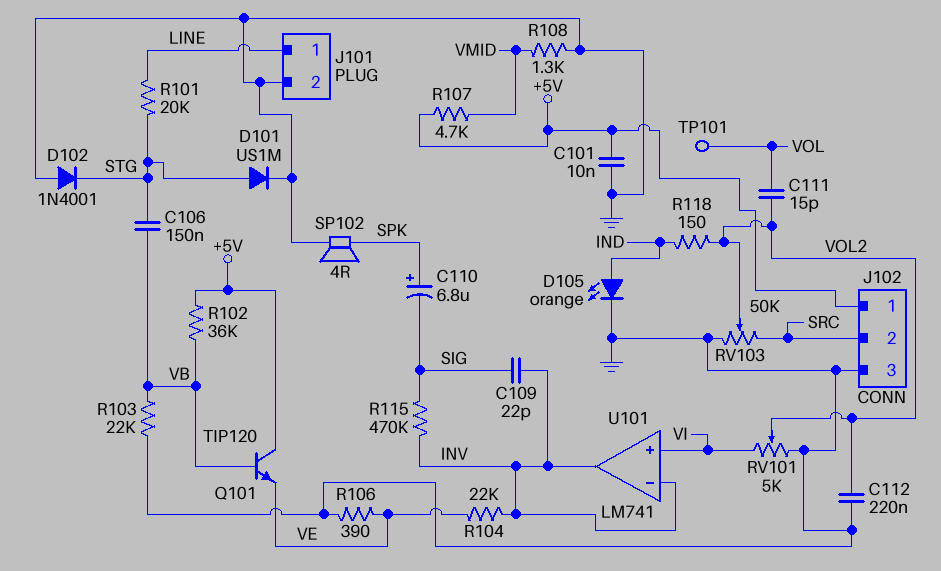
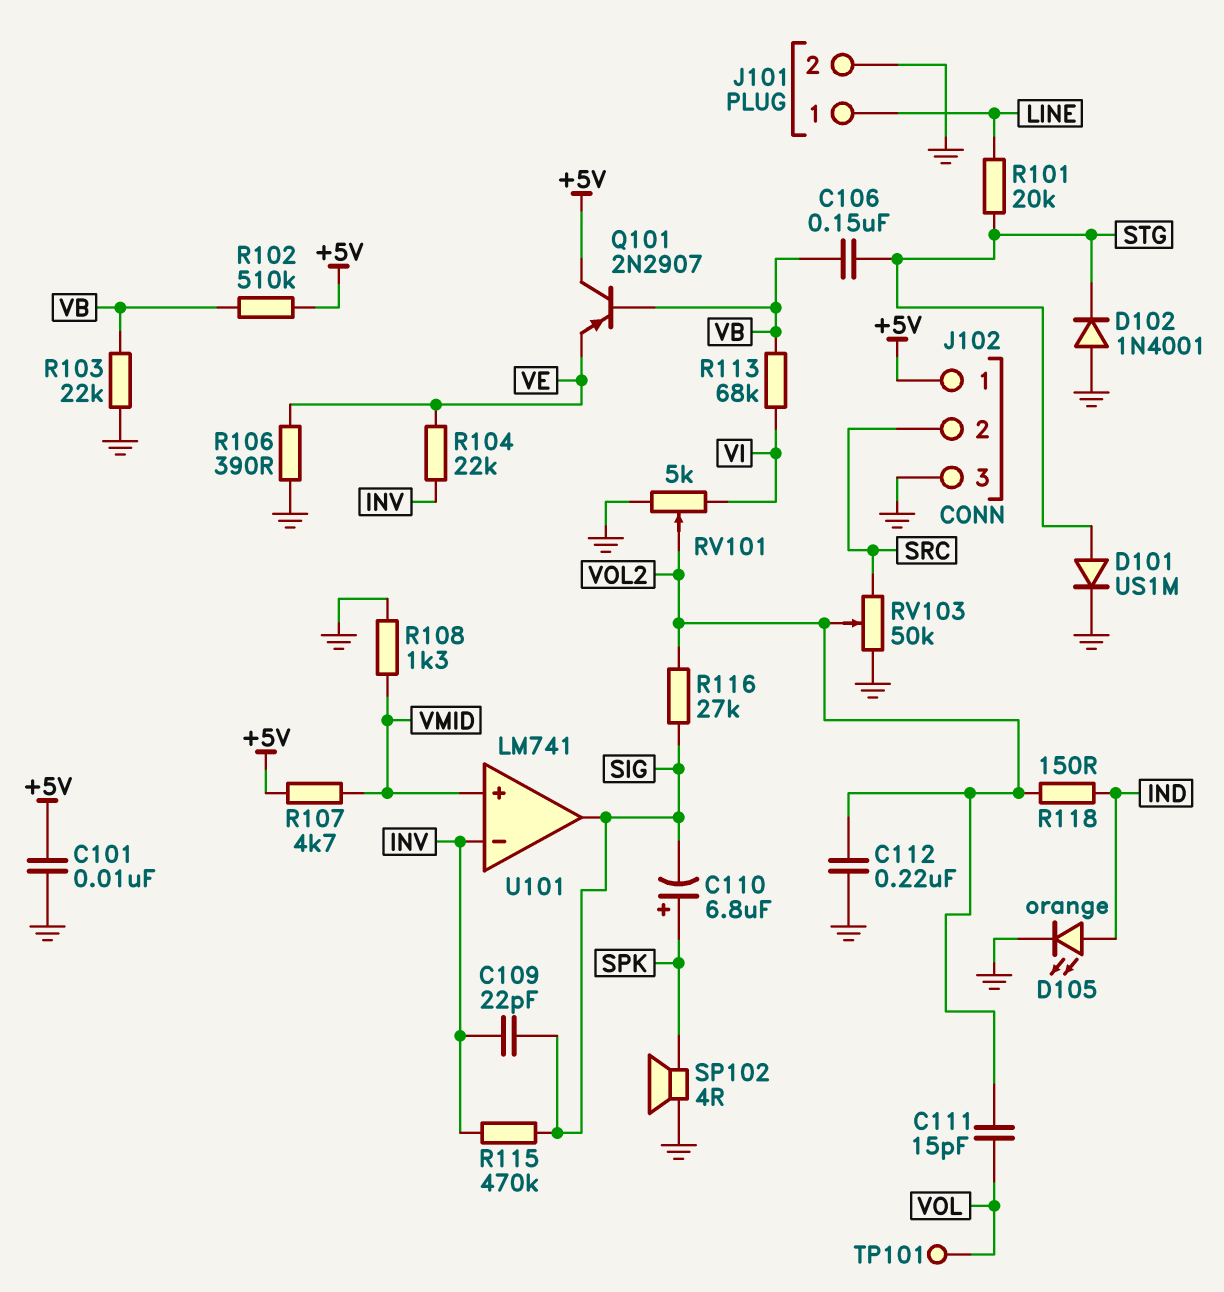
Q101: NPN TIP120 (B VB, C +5V, E VE) -> PNP 2N2907 (B VB, C +5V, E VE)
R102: 36k (+5V, VB) -> 510k (+5V, VB)
R113: none -> 68k (VB, VI)
R116: none -> 27k (SIG, VOL2)
U101 pin in+: VI -> VMID
U101 pin out: INV -> SIG

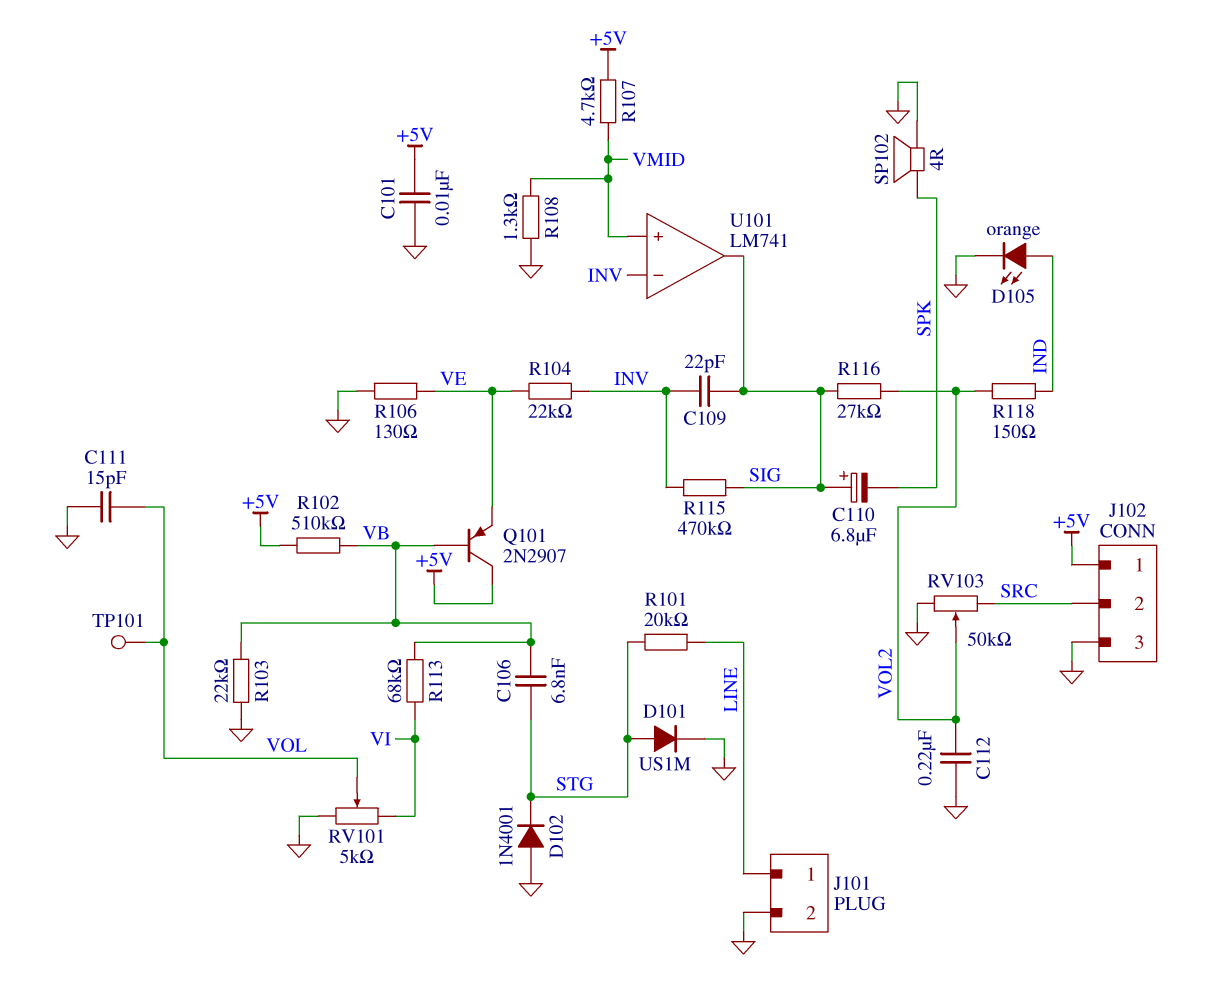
C106: 150nF (STG, VB) -> 6.8nF (STG, VB)
C110: 6.8uF (plus SPK, minus SIG) -> 6.8uF (plus SIG, minus SPK)
C111: 15pF (VOL, VOL2) -> 15pF (GND, VOL)
R106: 390 (GND, VE) -> 130 (GND, VE)
RV101: 5k (GND, VI, wiper VOL2) -> 5k (GND, VI, wiper VOL)

